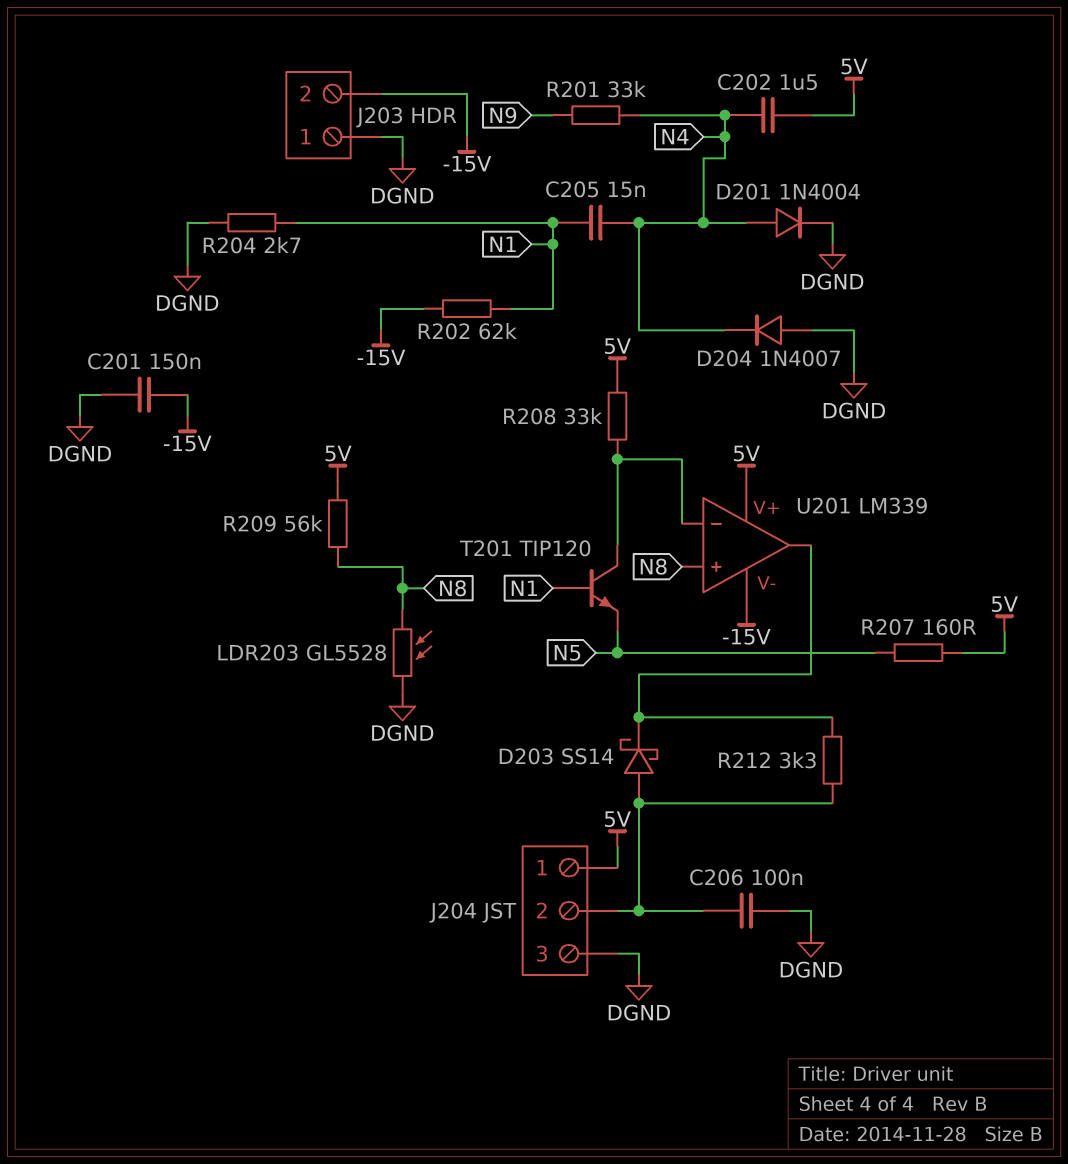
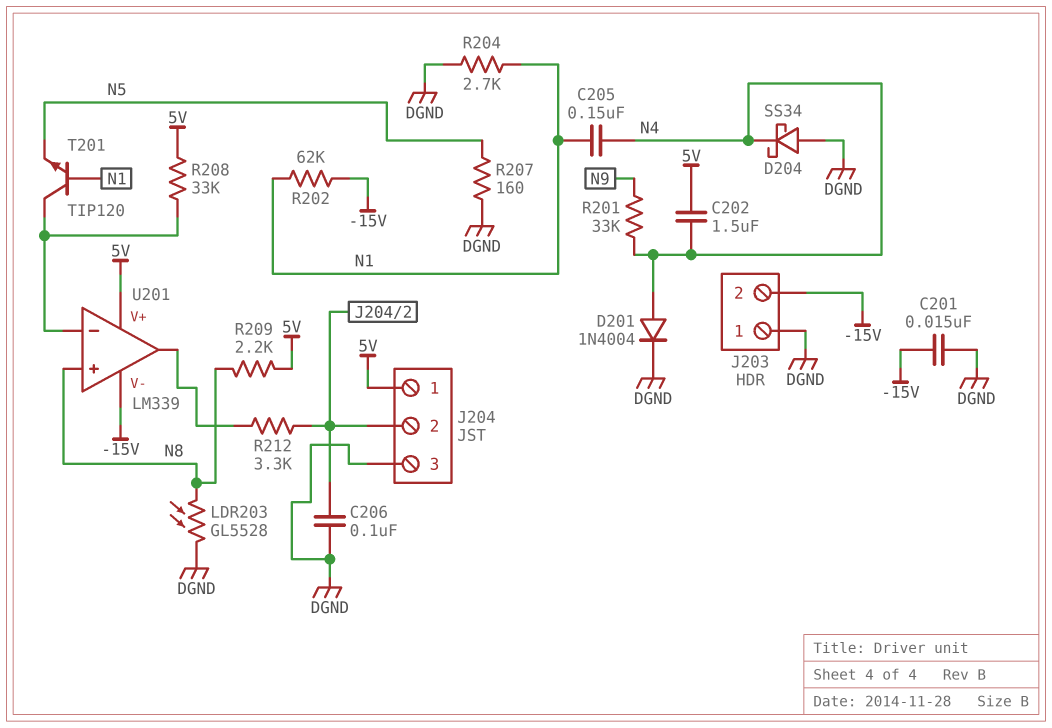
C201: 150nF (-15V, DGND) -> 15nF (-15V, DGND)
C205: 15nF (N1, N4) -> 150nF (N1, N4)
D203: schottky SS14 (A J204/2, K U201/out) -> none
D204: diode 1N4007 (A DGND, K N4) -> schottky SS34 (A DGND, K N4)
R207: 160 (5V, N5) -> 160 (DGND, N5)
R209: 56k (5V, N8) -> 2.2k (5V, N8)

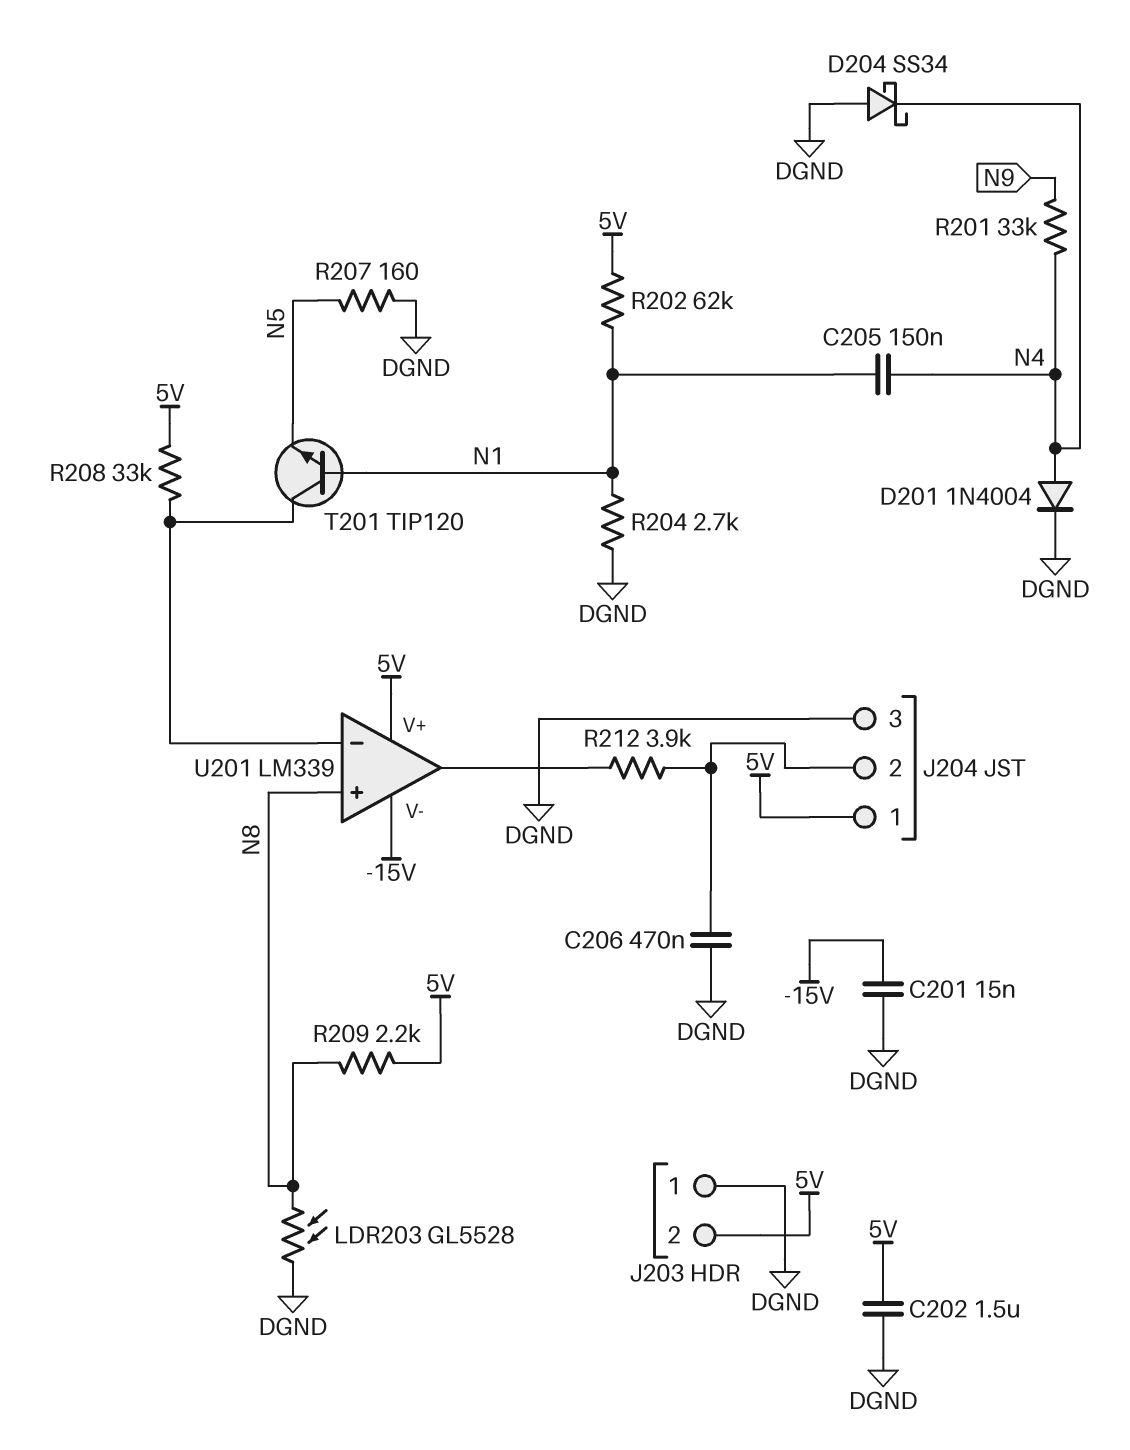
C202: 1.5uF (5V, N4) -> 1.5uF (5V, DGND)
C206: 100nF (DGND, J204/2) -> 470nF (DGND, J204/2)
J203 pin 2: -15V -> 5V
R202: 62k (-15V, N1) -> 62k (5V, N1)
R212: 3.3k (J204/2, U201/out) -> 3.9k (J204/2, U201/out)

